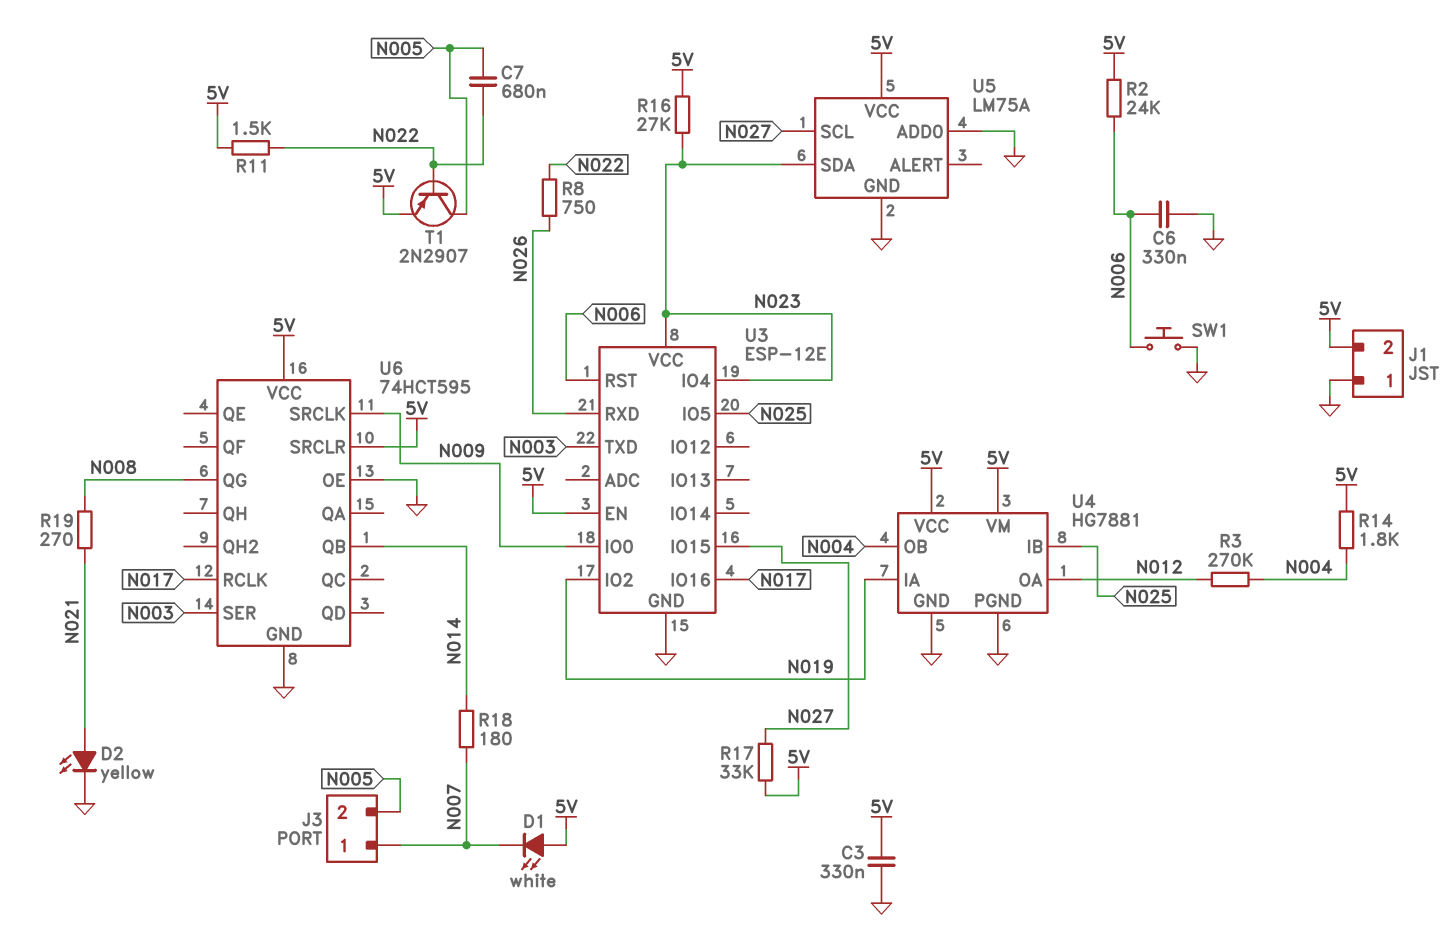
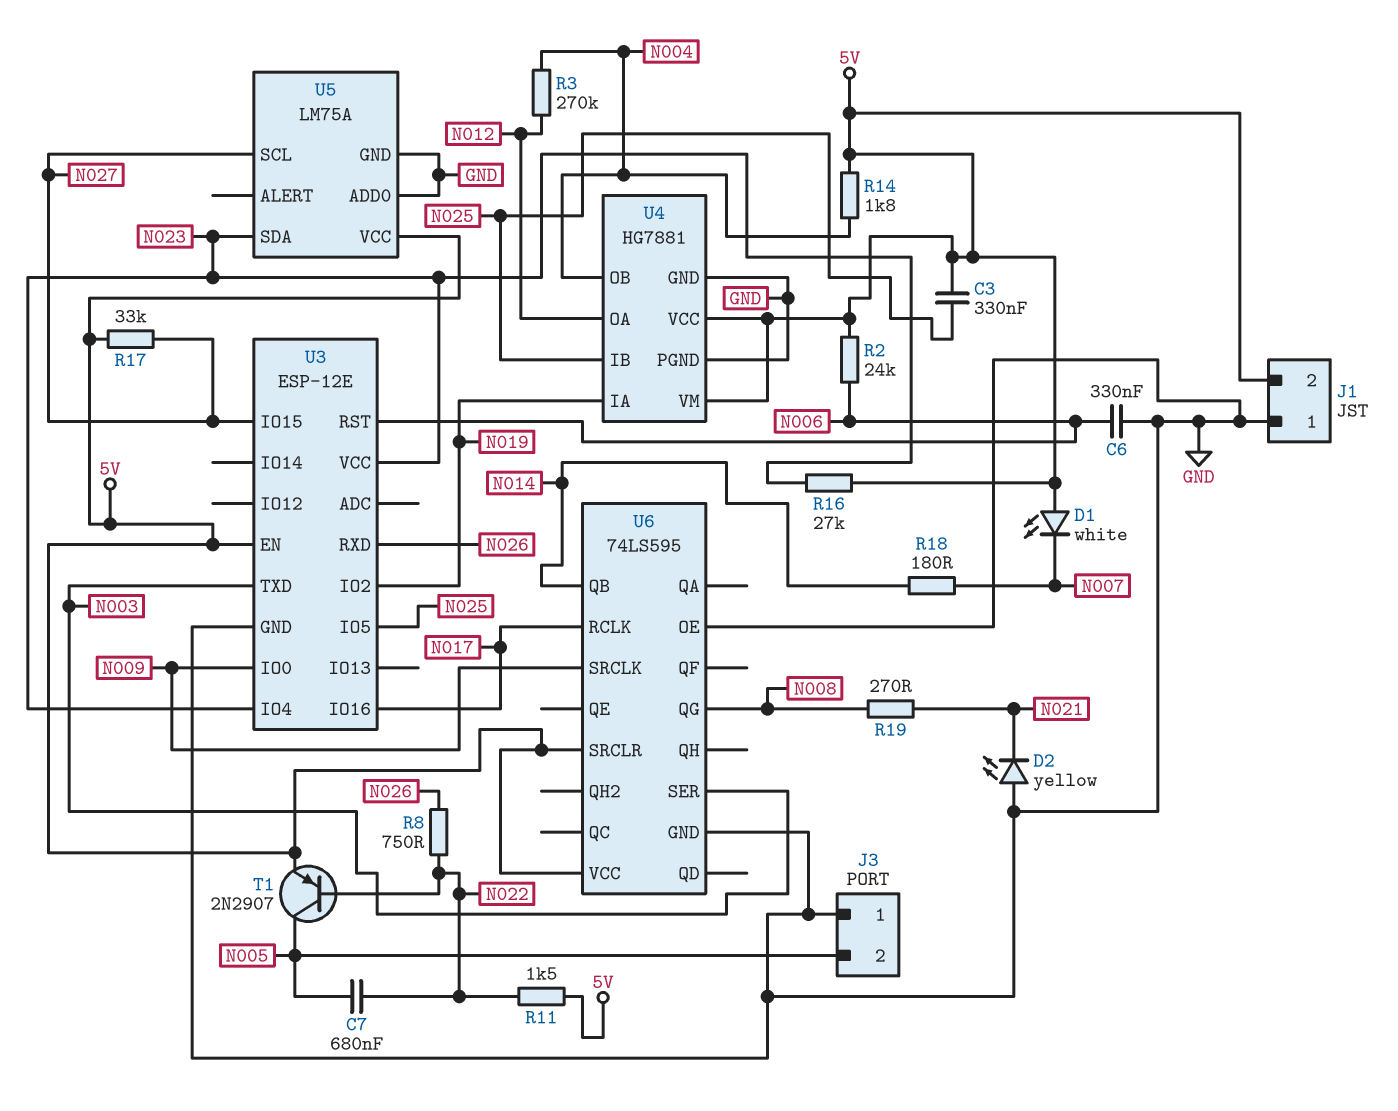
C3: 330nF (5V, GND) -> 330nF (5V, N025)
D2: LED yellow (A N021, K GND) -> LED yellow (A GND, K N021)
J3 pin 1: N007 -> GND
SW1: button (GND, N006) -> none
U6: 74HCT595 -> 74LS595

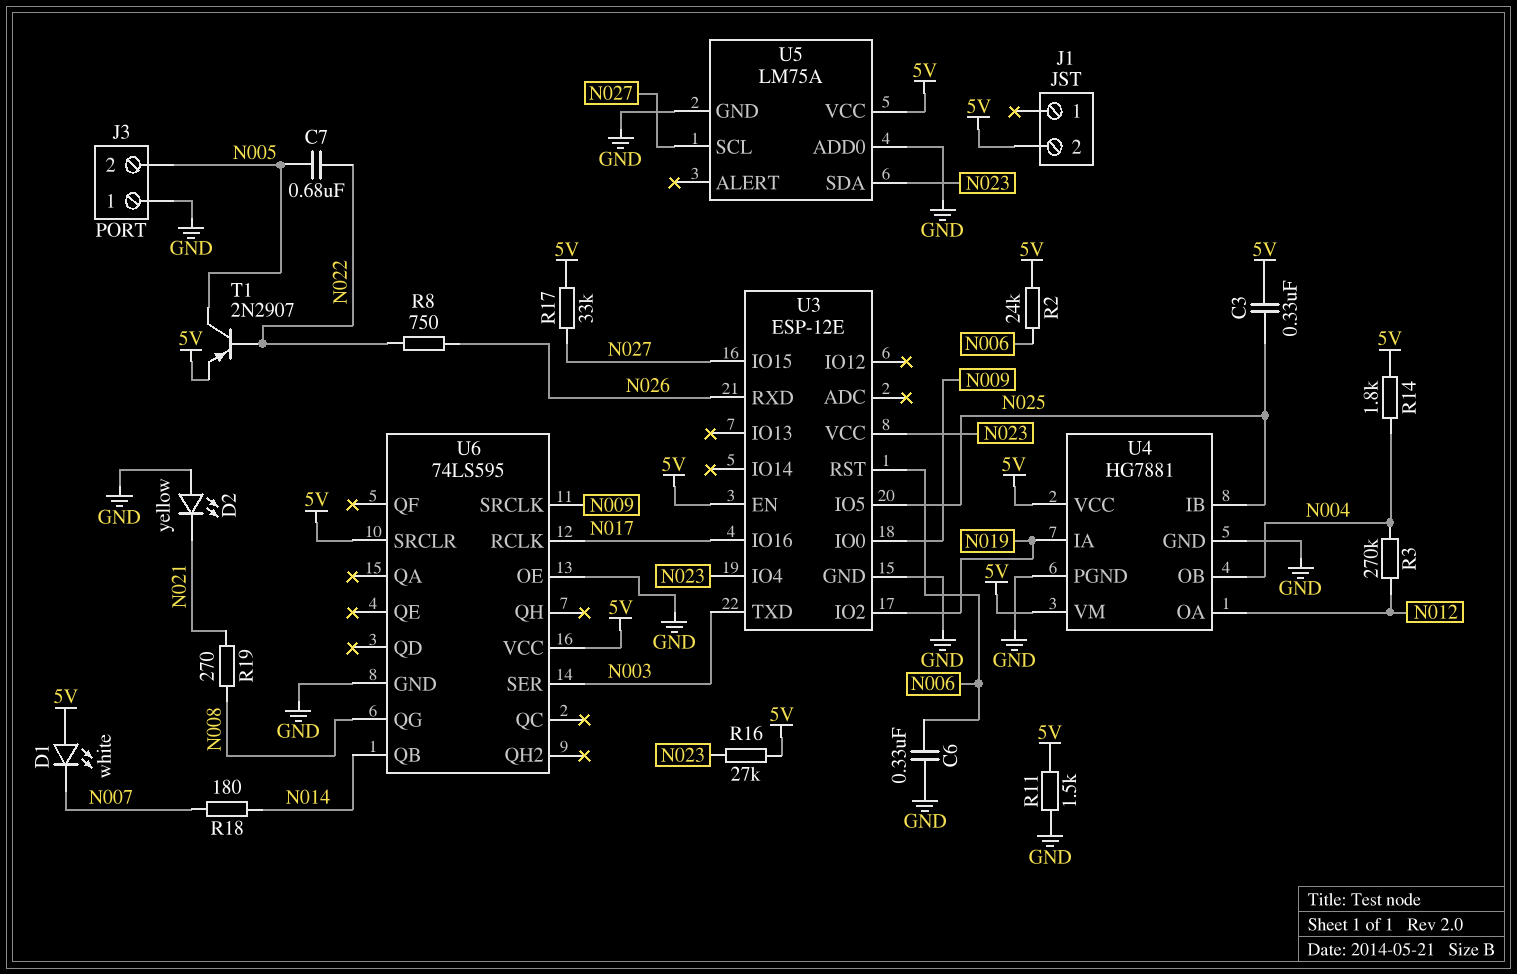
J1 pin 1: GND -> none
R11: 1.5k (5V, N022) -> 1.5k (5V, GND)

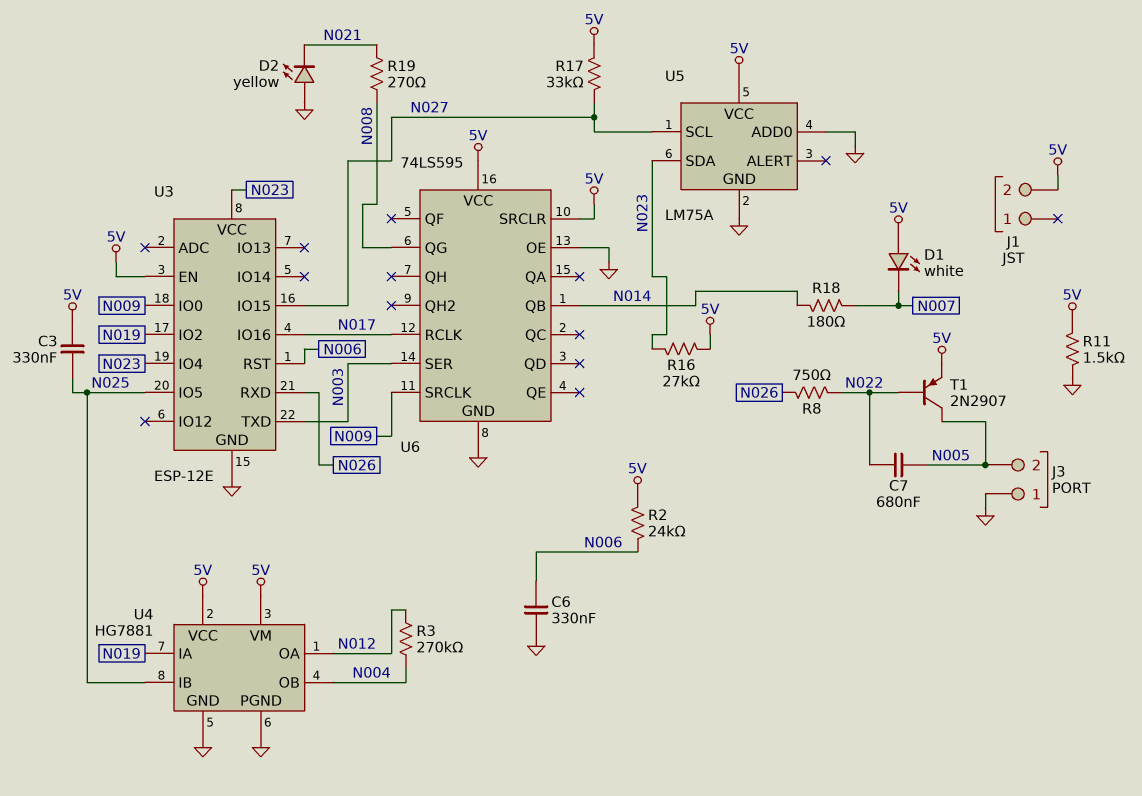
R14: 1.8k (5V, N004) -> none

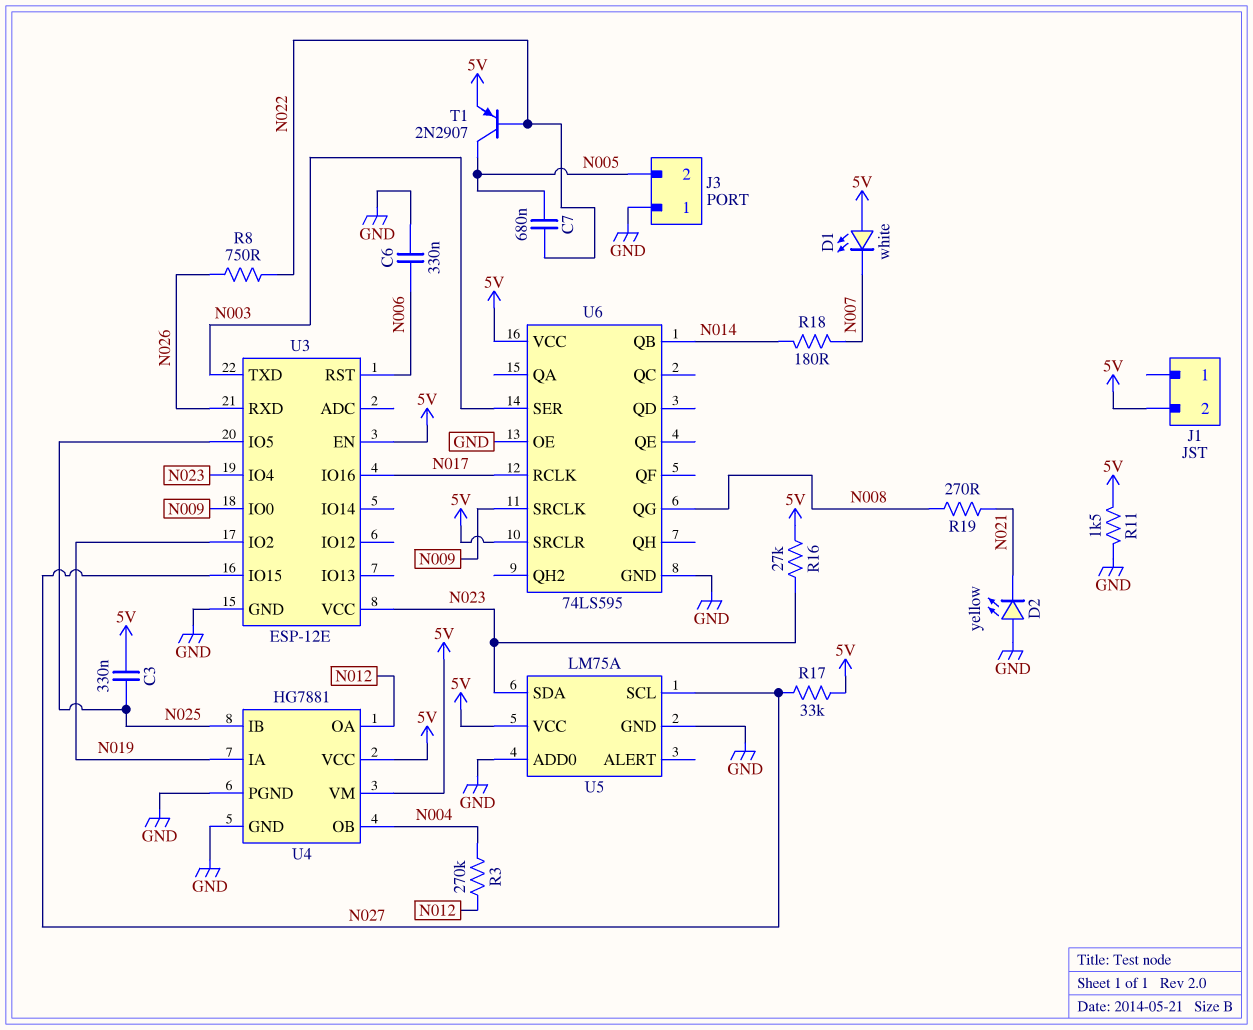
R2: 24k (5V, N006) -> none

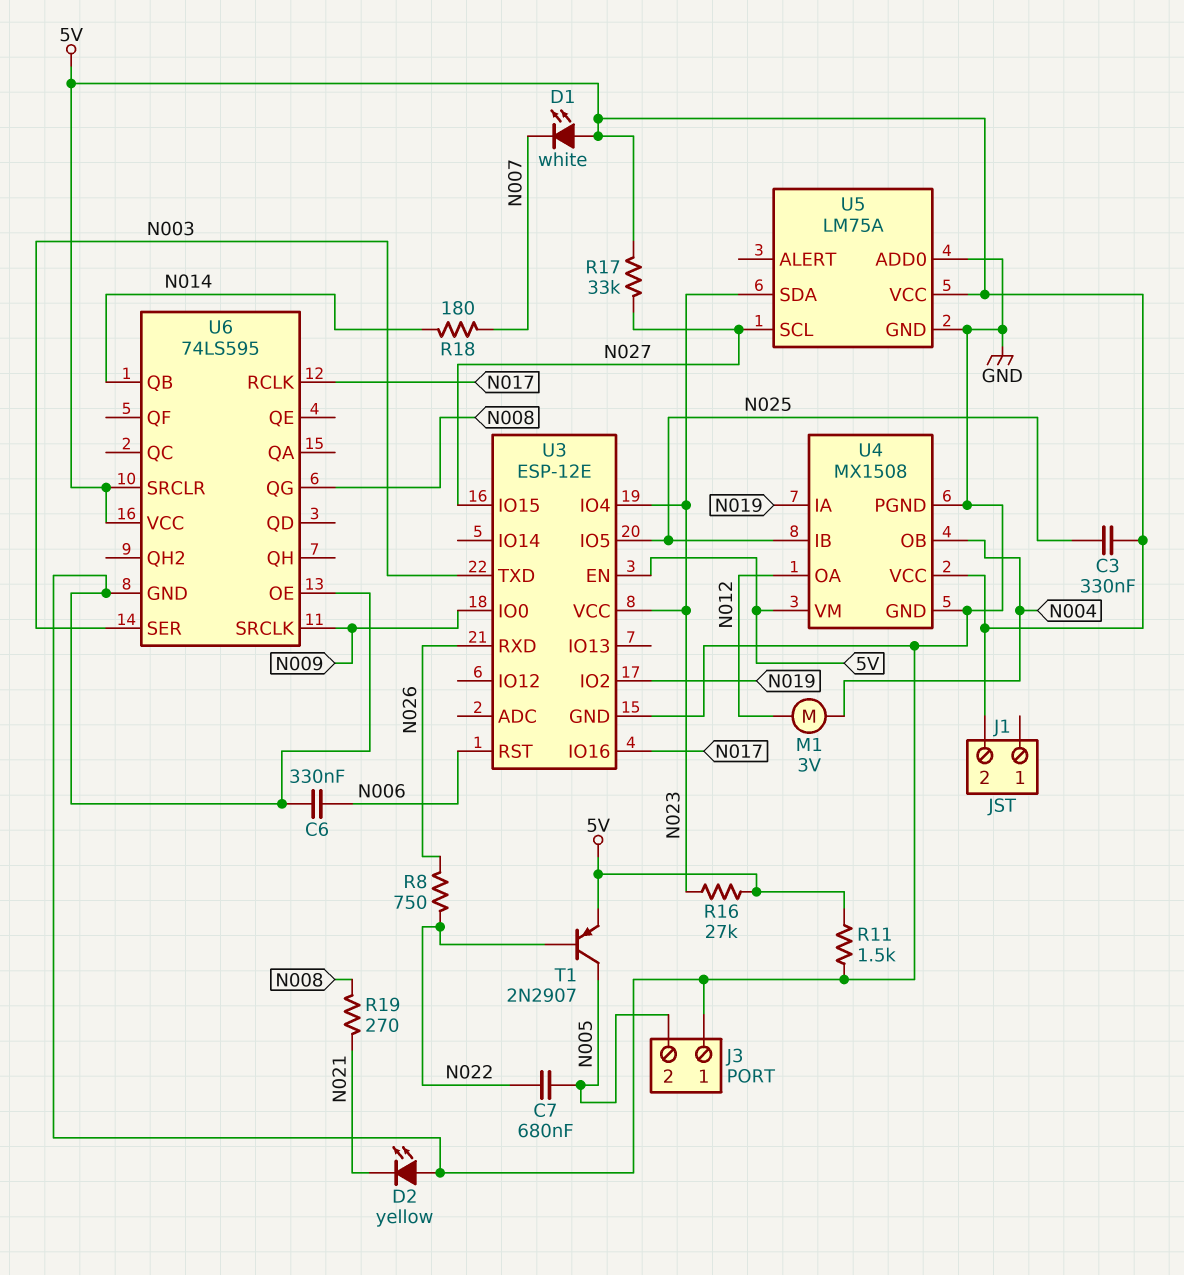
M1: none -> motor 3V (N004, N012)
R3: 270k (N004, N012) -> none
U4: HG7881 -> MX1508

